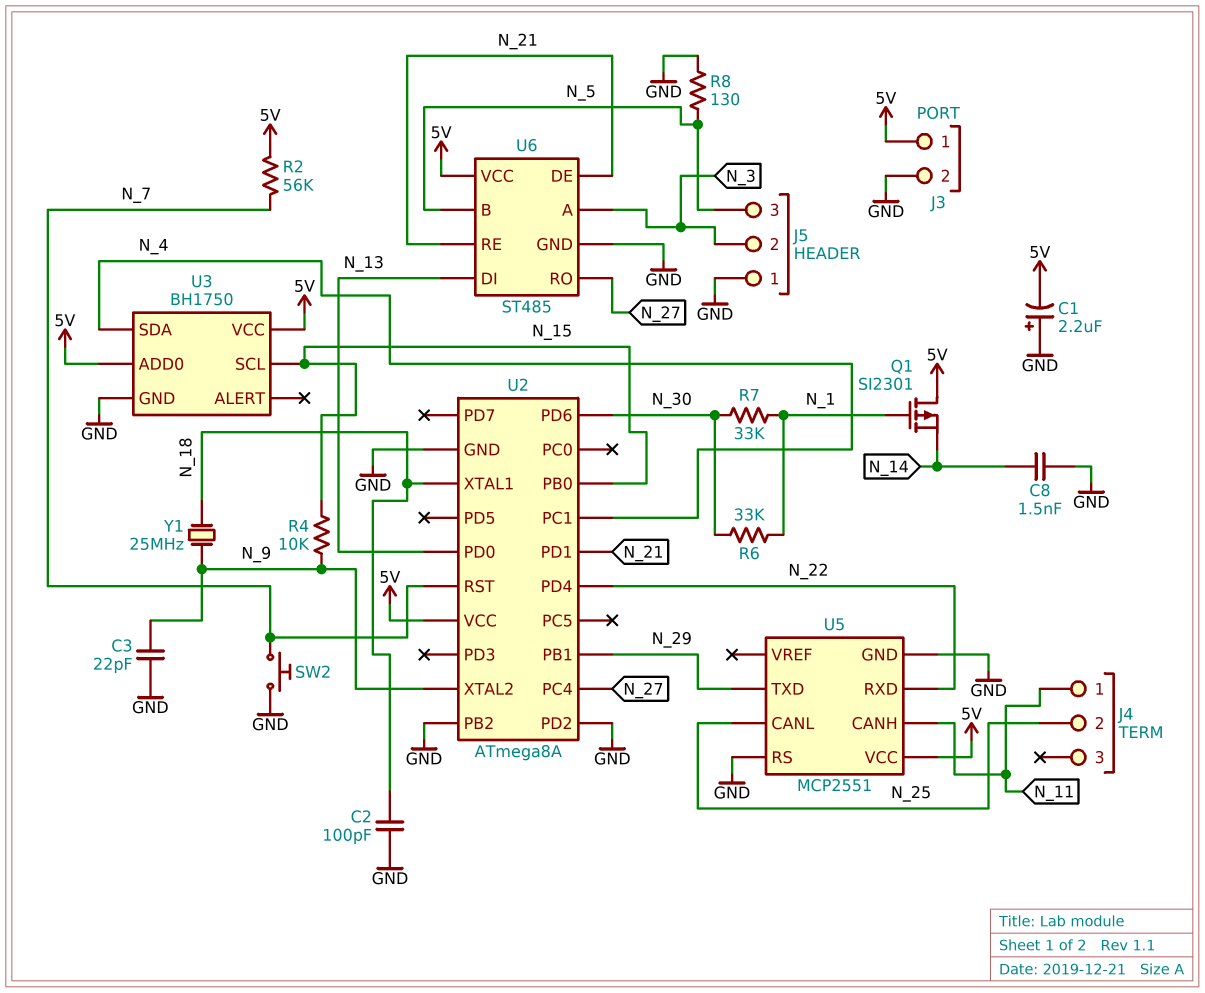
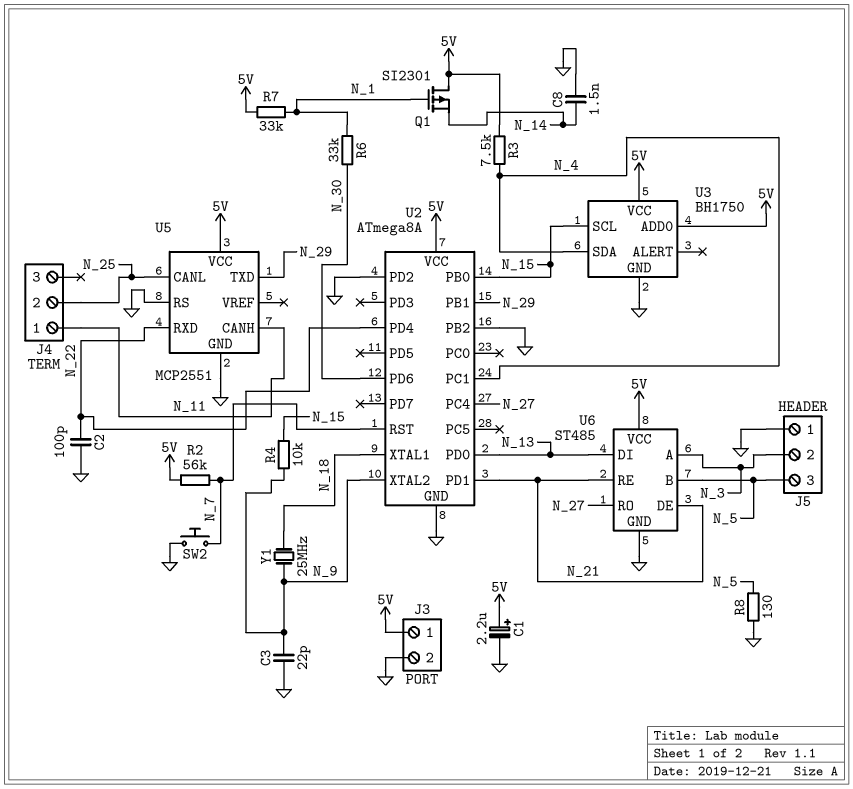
C1: 2.2uF (plus GND, minus 5V) -> 2.2uF (plus 5V, minus GND)
C2: 100pF (GND, N_18) -> 100pF (GND, N_22)
R3: none -> 7.5k (5V, N_4)
R7: 33k (N_1, N_30) -> 33k (5V, N_1)

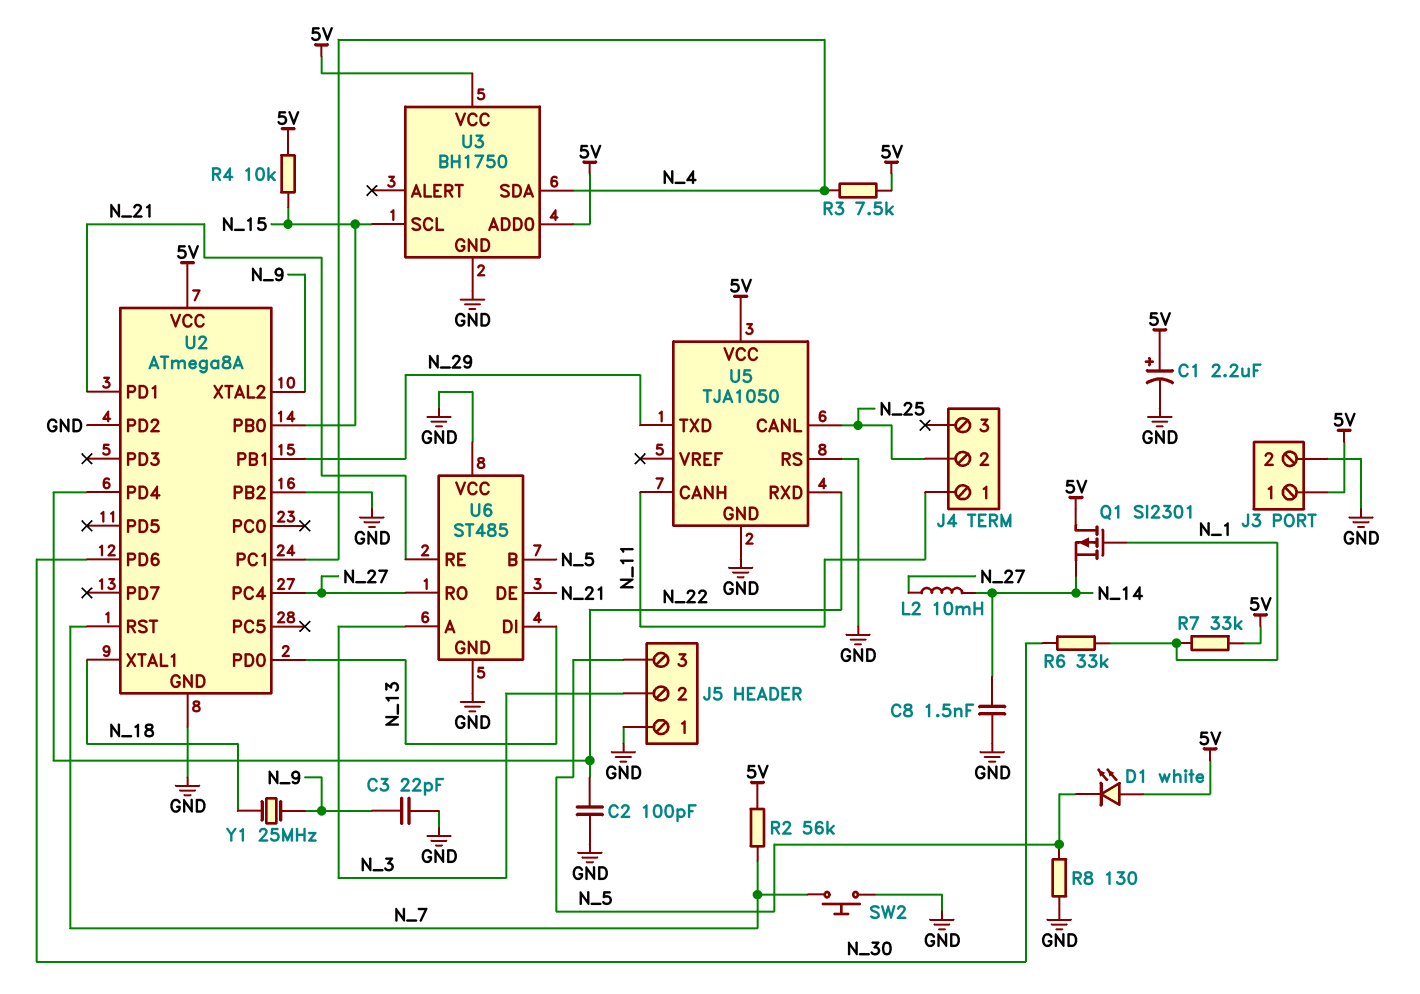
D1: none -> LED white (A 5V, K N_5)
L2: none -> 10mH (N_14, N_27)
R4: 10k (N_9, N_15) -> 10k (5V, N_15)
U5: MCP2551 -> TJA1050
U6 pin VCC: 5V -> GND

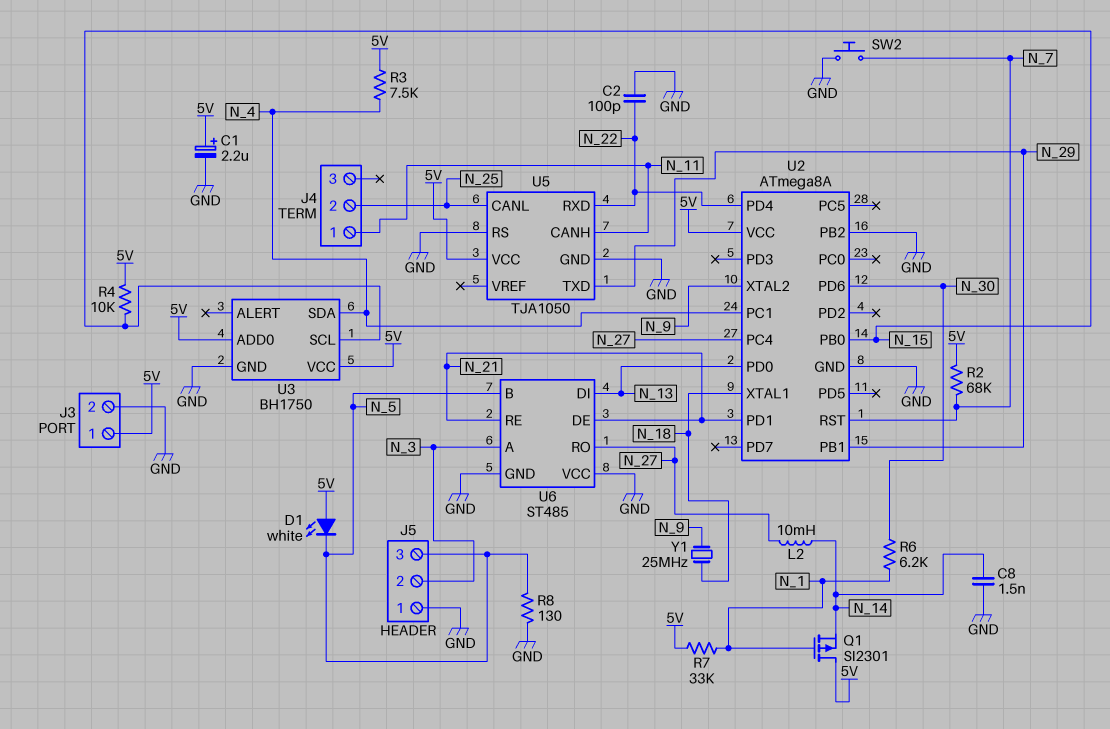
C3: 22pF (GND, N_9) -> none
R2: 56k (5V, N_7) -> 68k (5V, N_7)
R6: 33k (N_1, N_30) -> 6.2k (N_1, N_30)
U2 pin PD2: GND -> none

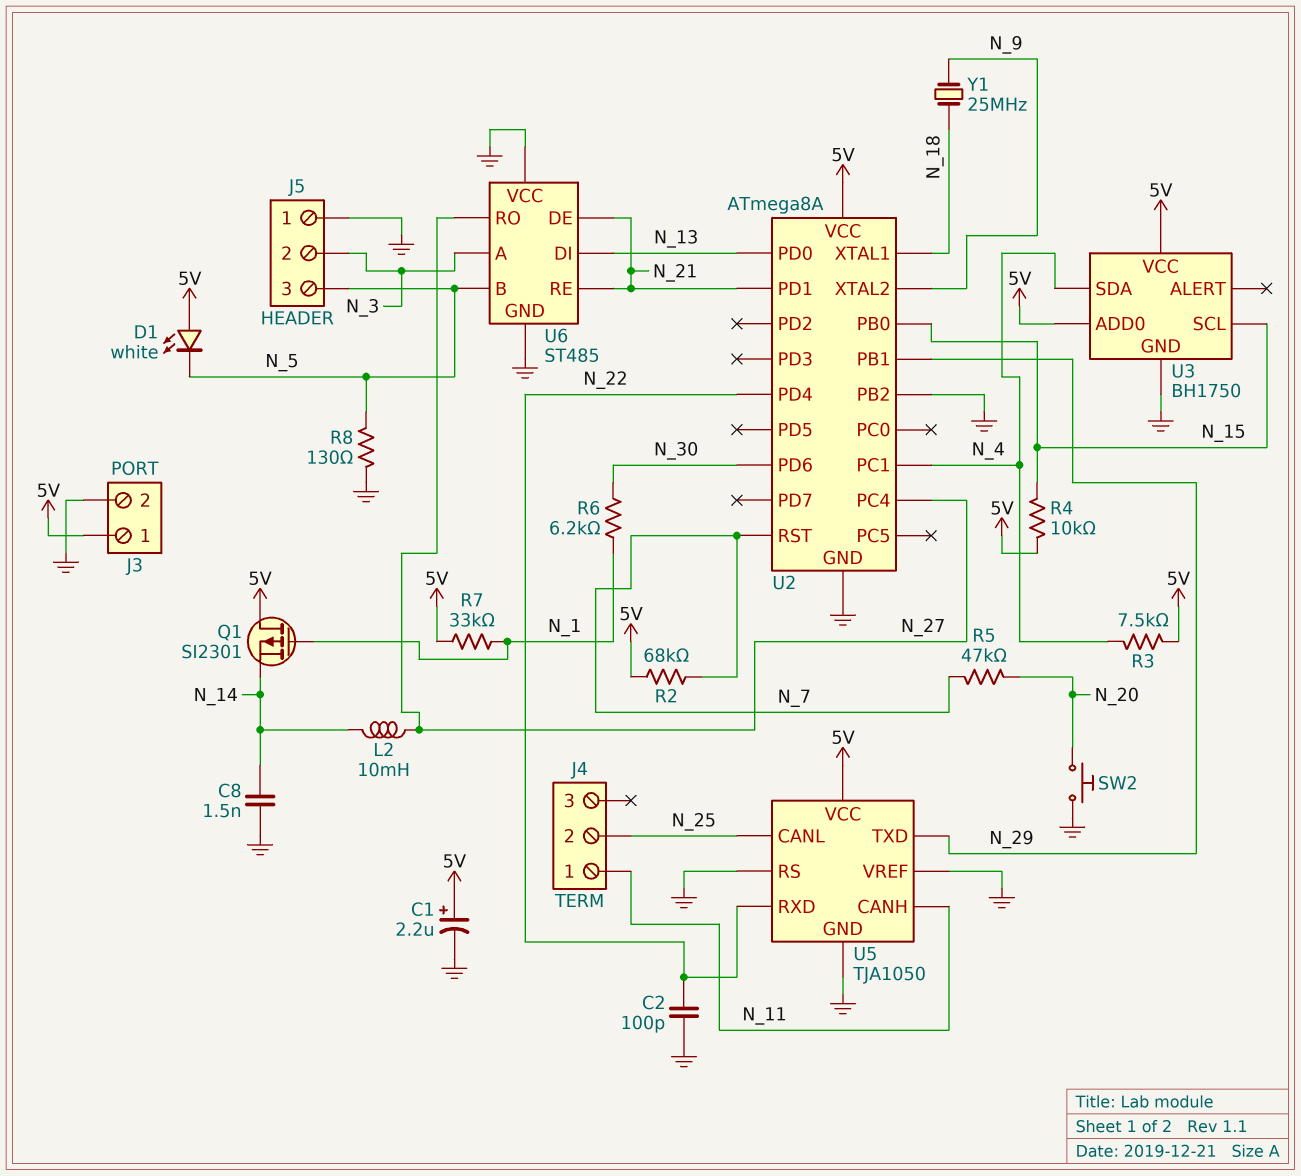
R5: none -> 47k (N_7, N_20)
SW2: button (GND, N_7) -> button (GND, N_20)
U5 pin VREF: none -> GND

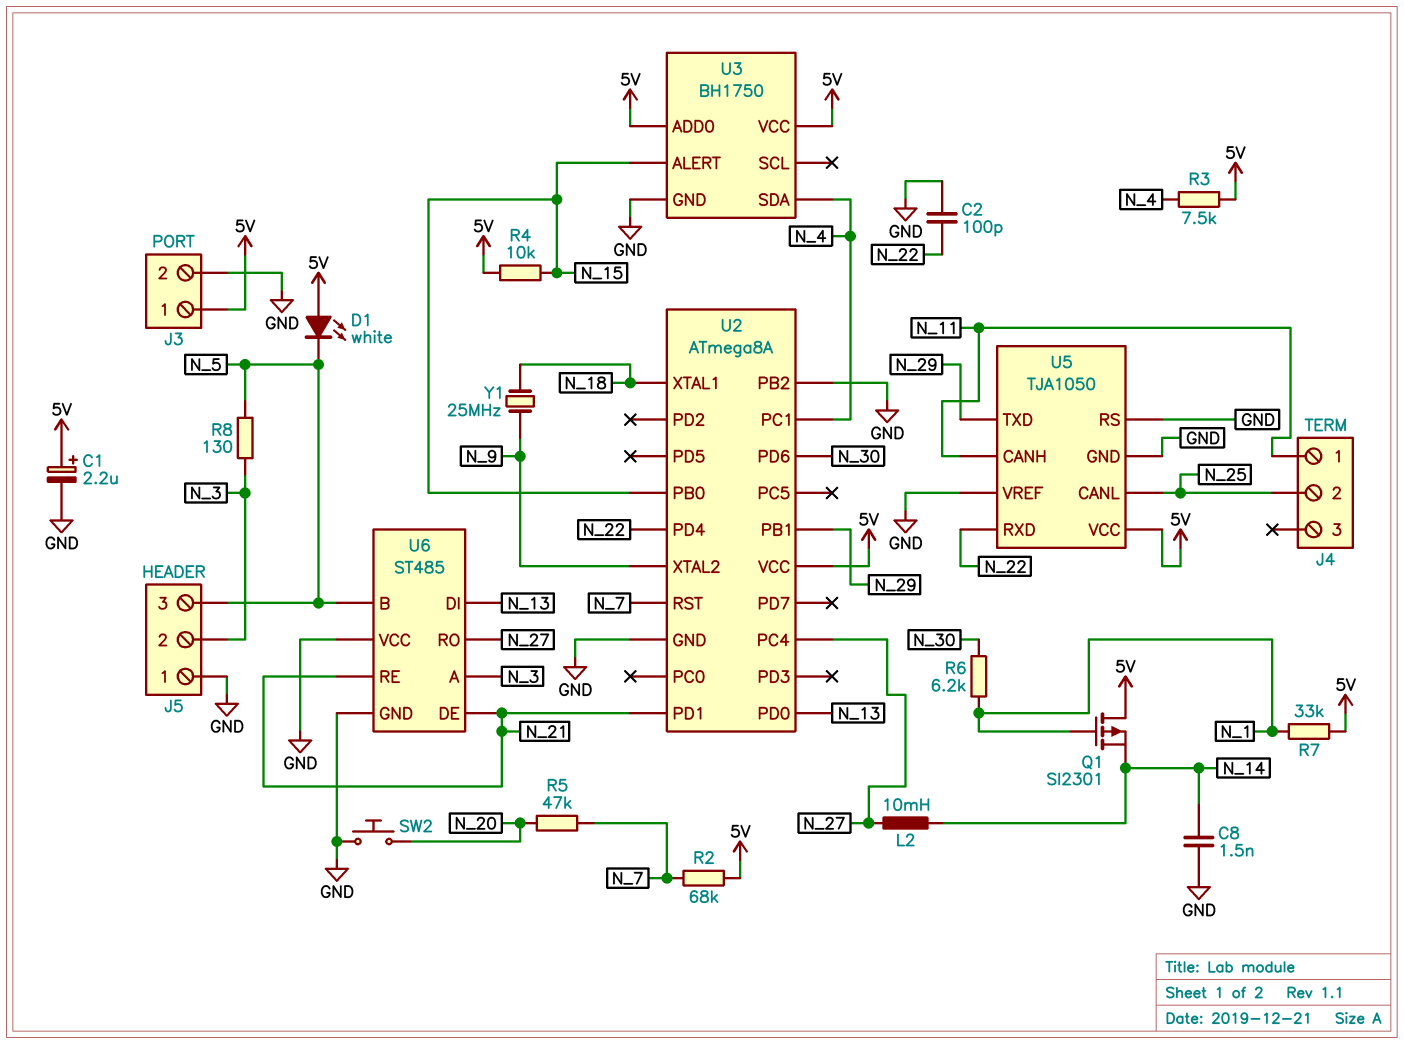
R8: 130 (GND, N_5) -> 130 (N_3, N_5)
U3 pin ALERT: none -> N_15
U3 pin SCL: N_15 -> none

